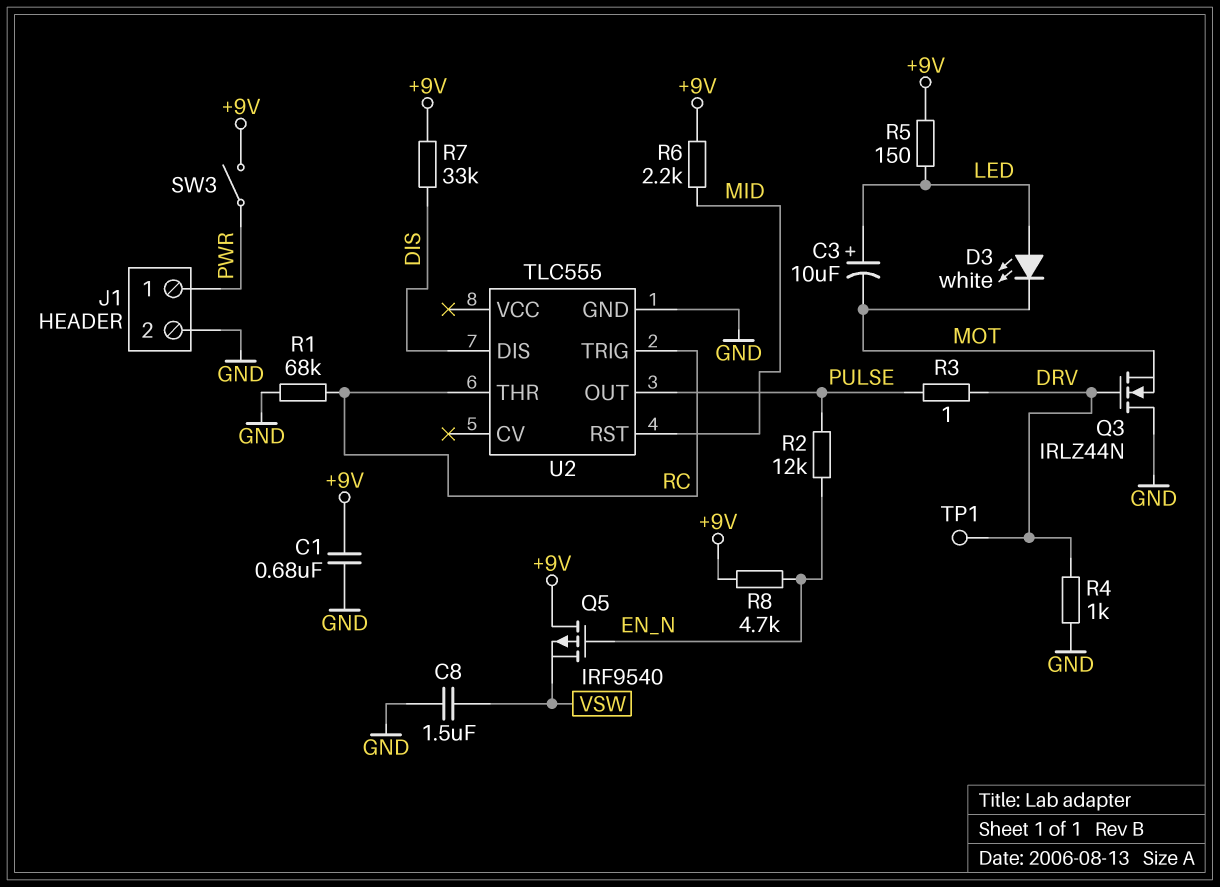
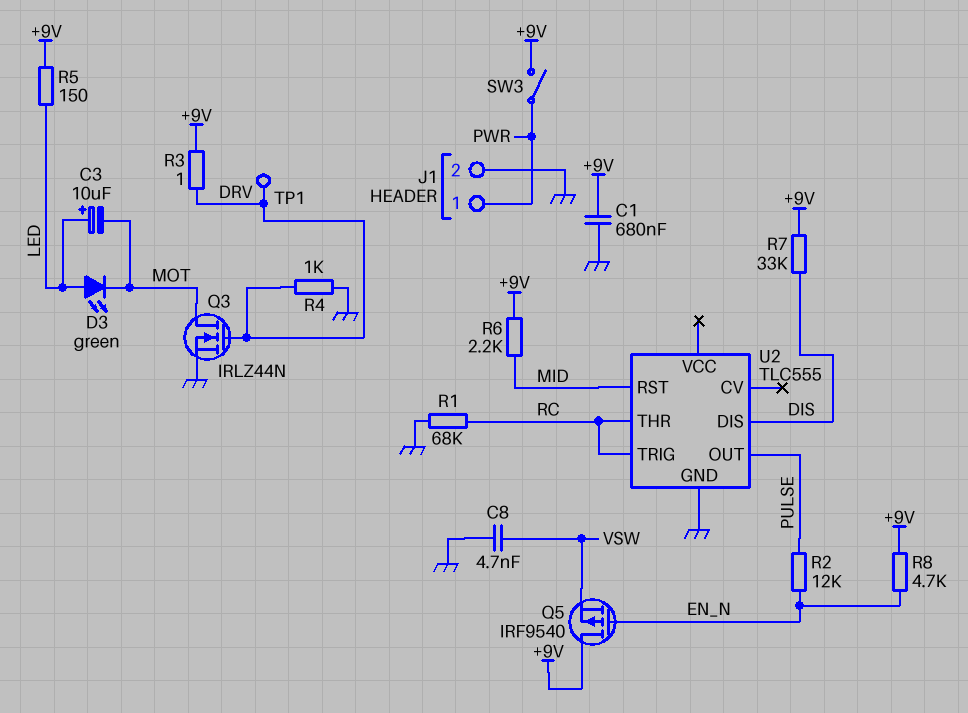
C8: 1.5uF (GND, VSW) -> 4.7nF (GND, VSW)
D3: LED white (A LED, K MOT) -> LED green (A LED, K MOT)
Q3: NMOS IRLZ44N (G DRV, D GND, S MOT) -> NMOS IRLZ44N (G DRV, D MOT, S GND)
R3: 1 (DRV, PULSE) -> 1 (+9V, DRV)

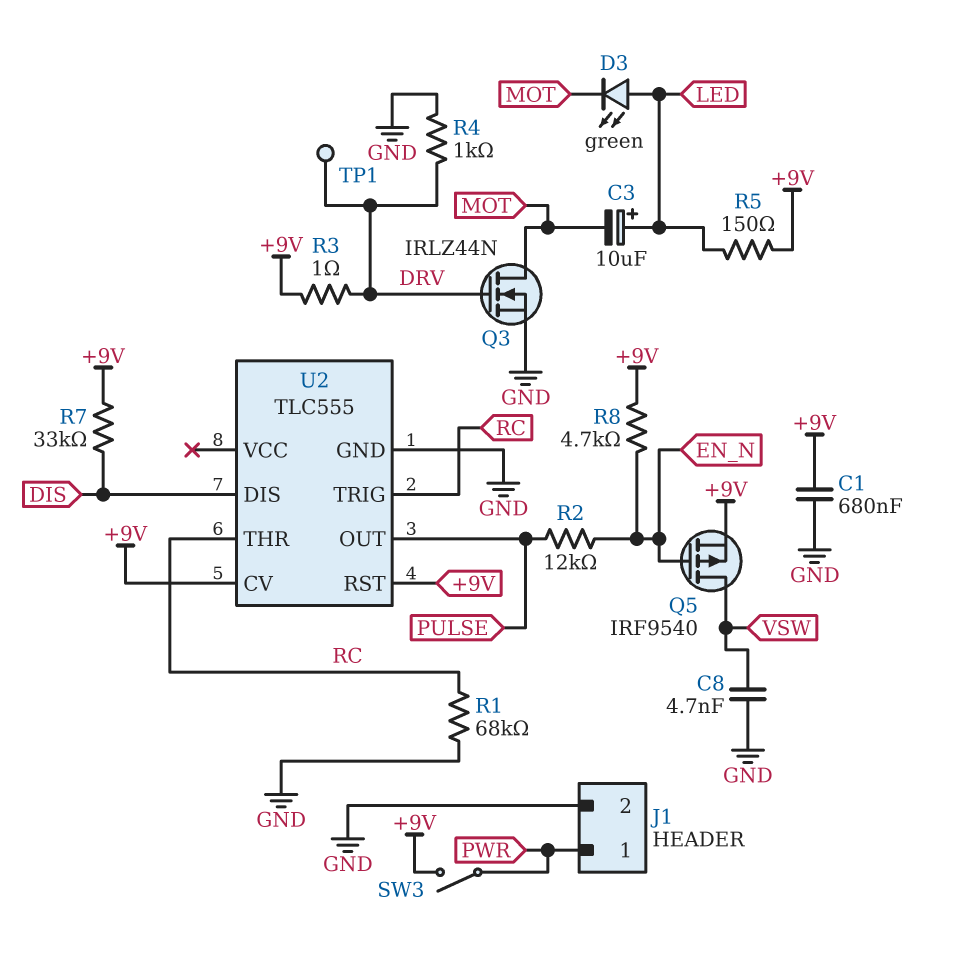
Q5: PMOS IRF9540 (G EN_N, D +9V, S VSW) -> PMOS IRF9540 (G EN_N, D VSW, S +9V)
R6: 2.2k (+9V, MID) -> none
U2 pin CV: none -> +9V
U2 pin RST: MID -> +9V

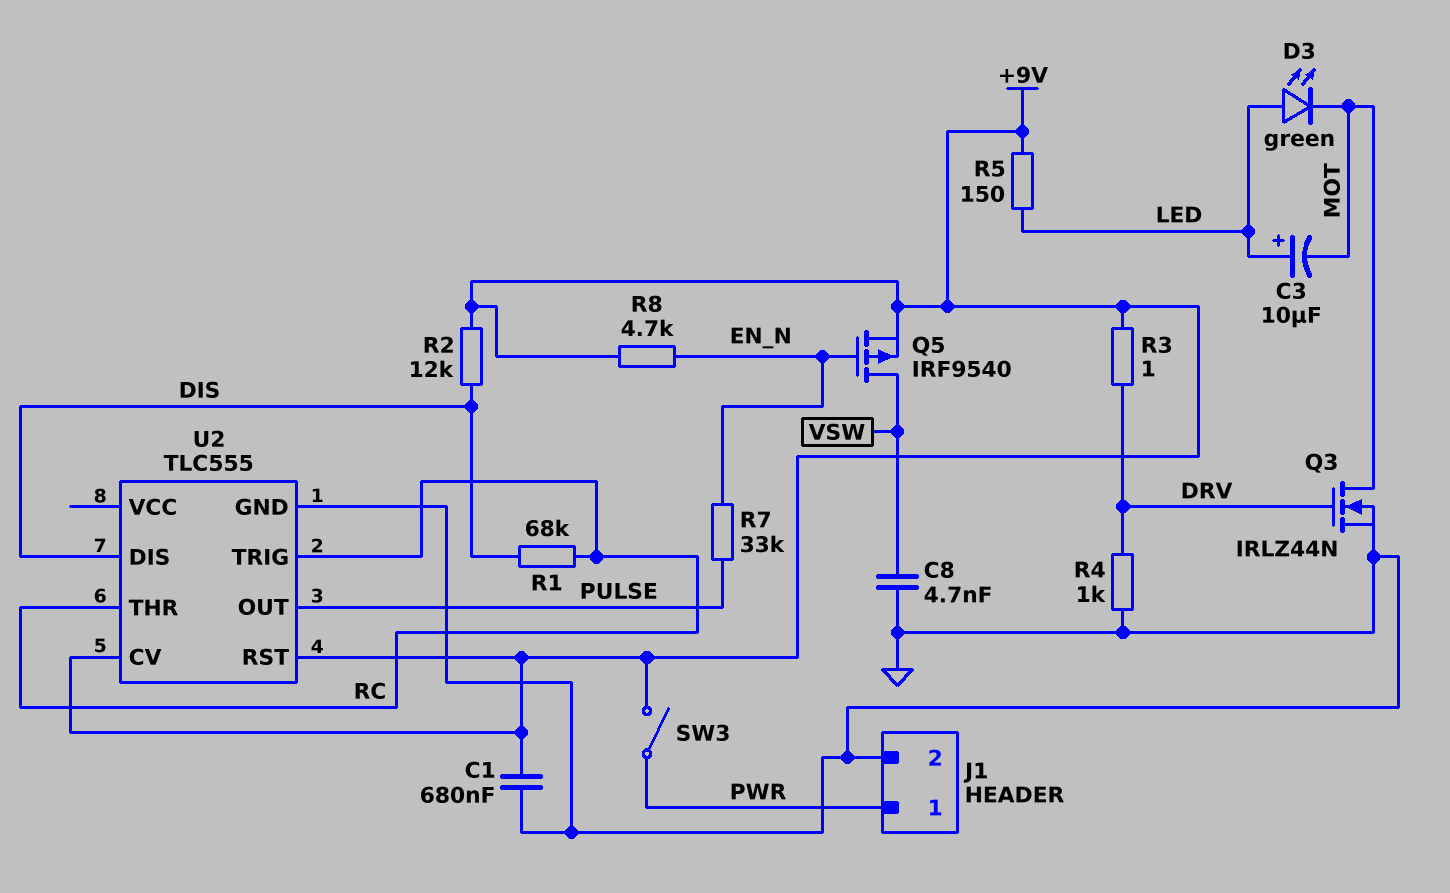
R1: 68k (GND, RC) -> 68k (DIS, RC)
R2: 12k (EN_N, PULSE) -> 12k (+9V, DIS)
R7: 33k (+9V, DIS) -> 33k (EN_N, PULSE)
TP1: test point (DRV) -> none

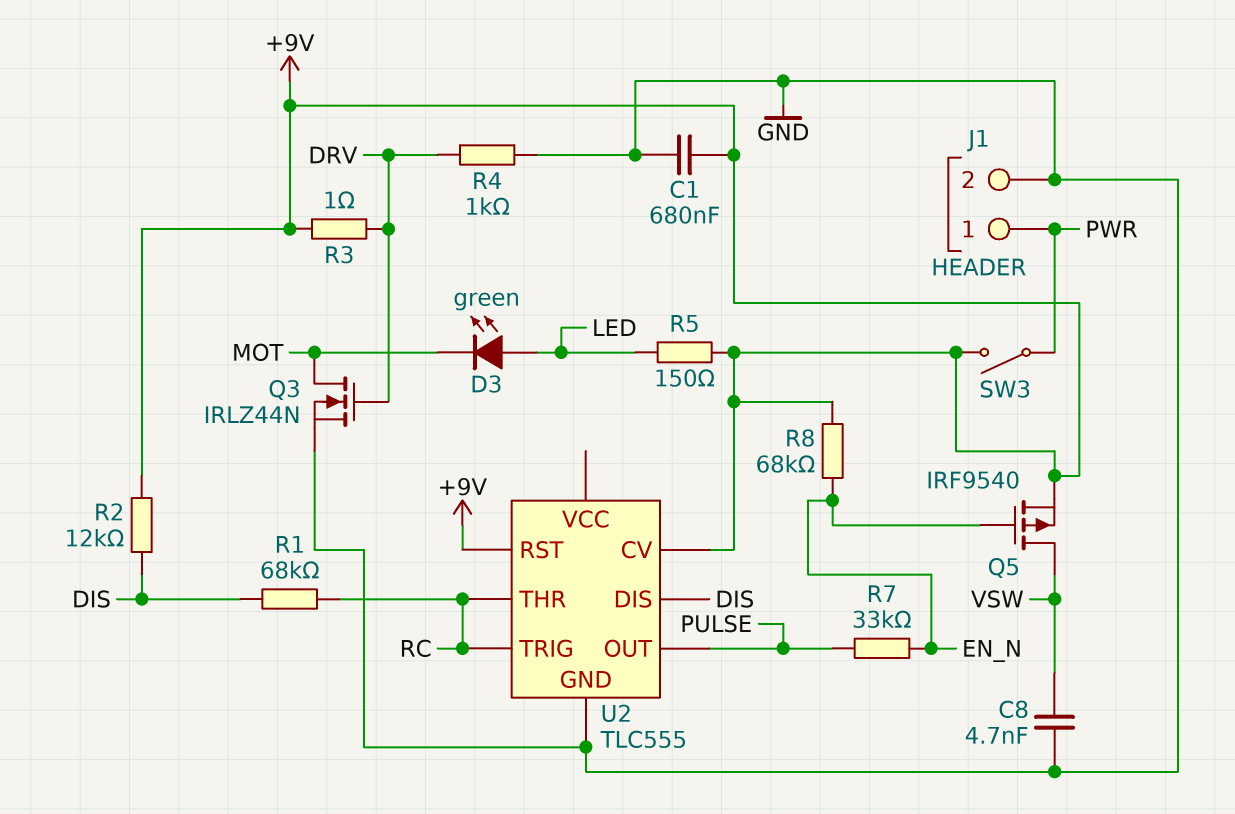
C3: 10uF (plus LED, minus MOT) -> none
R8: 4.7k (+9V, EN_N) -> 68k (+9V, EN_N)

